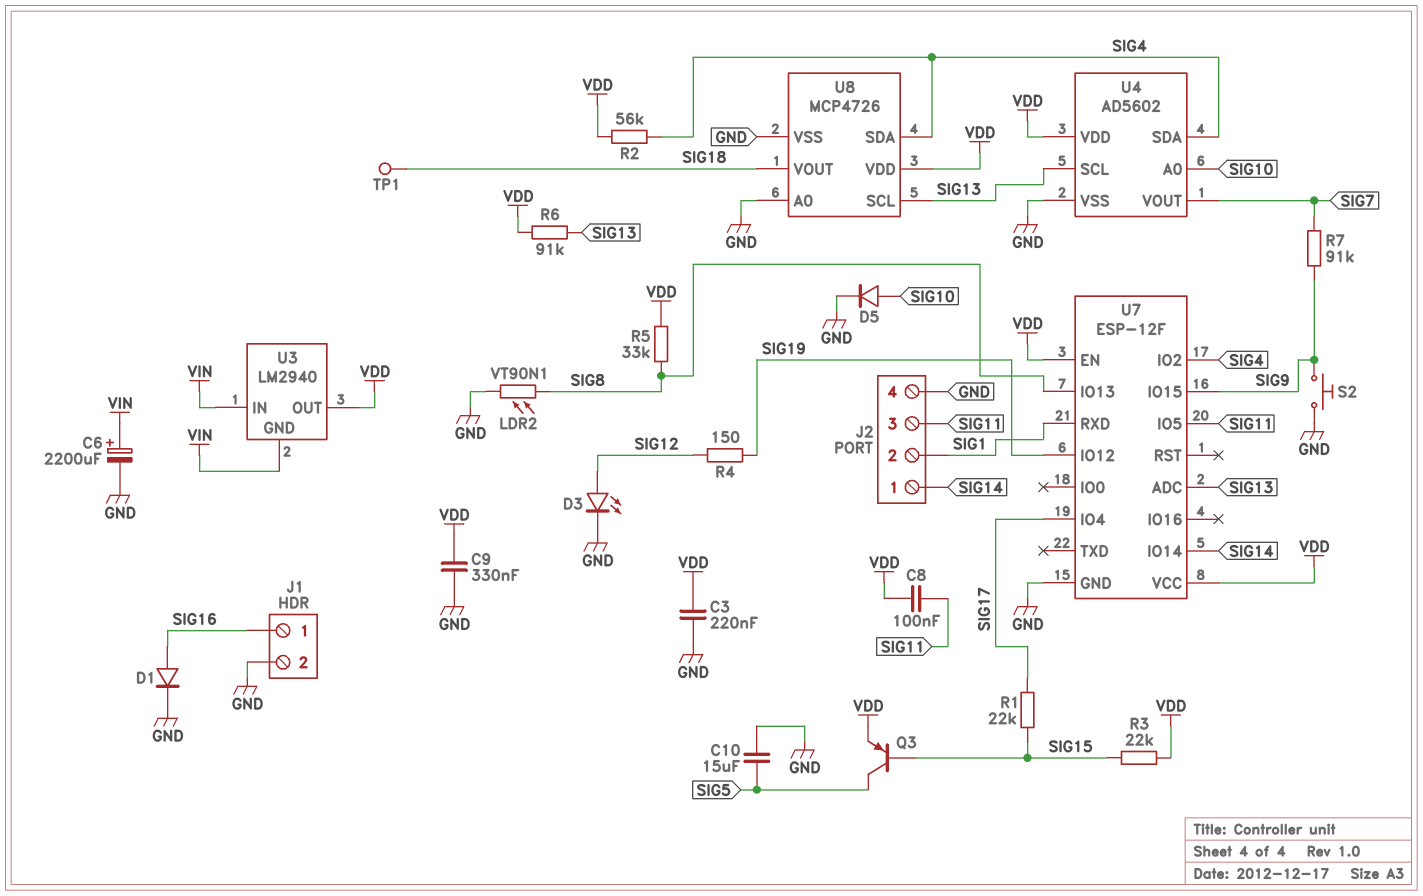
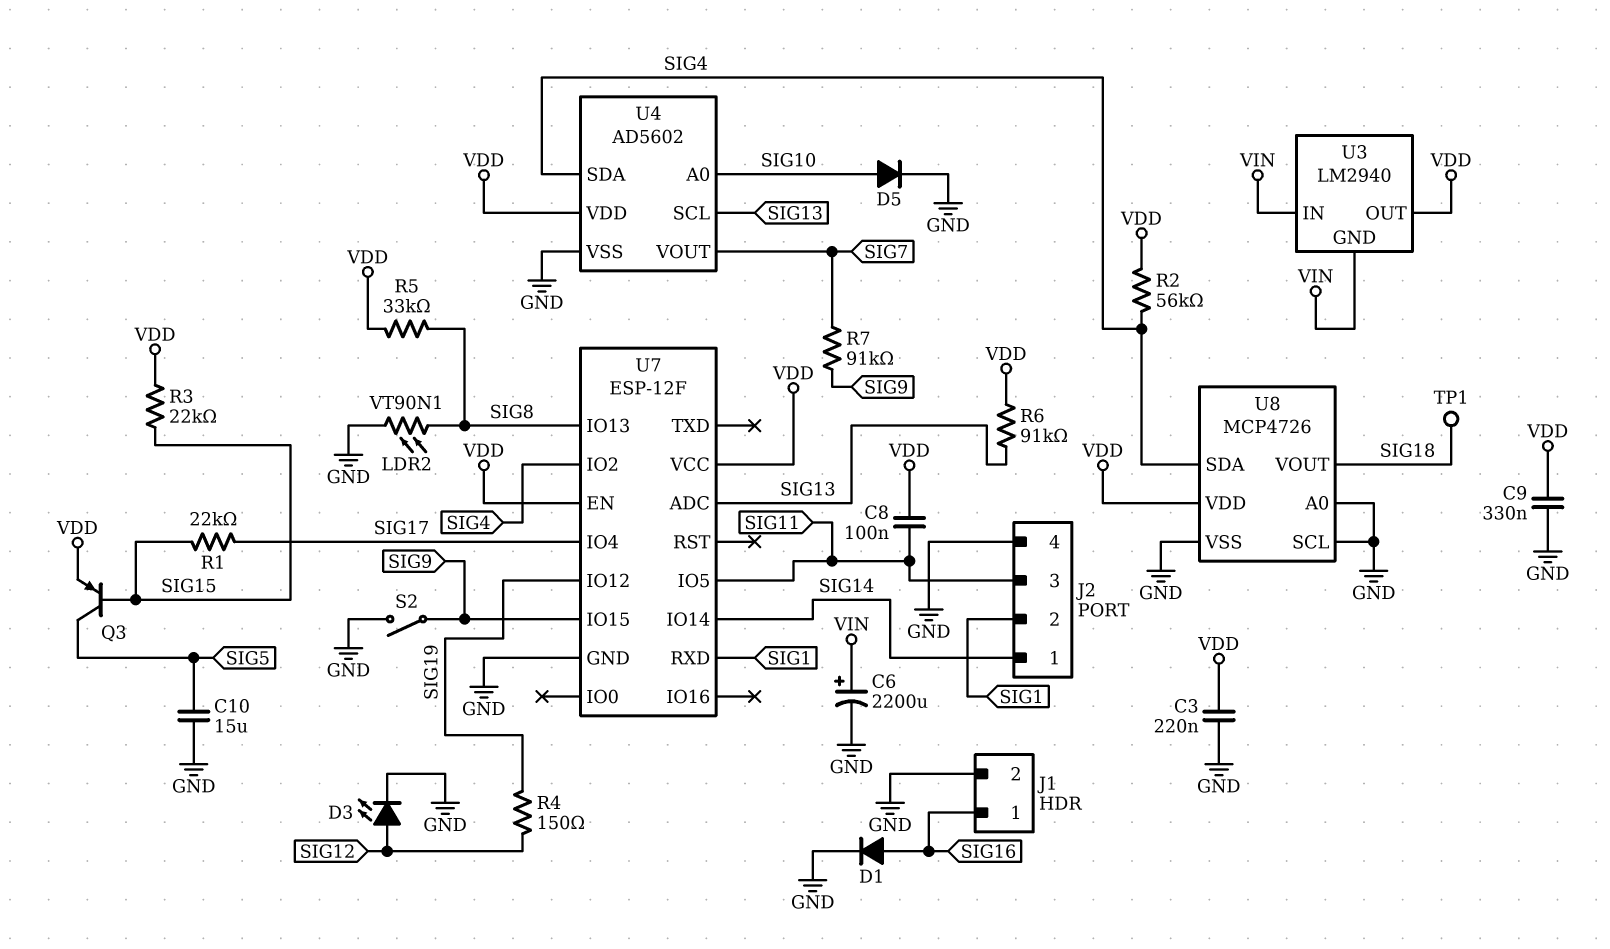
S2: button (GND, SIG9) -> switch (GND, SIG9)
U8 pin SCL: SIG13 -> GND

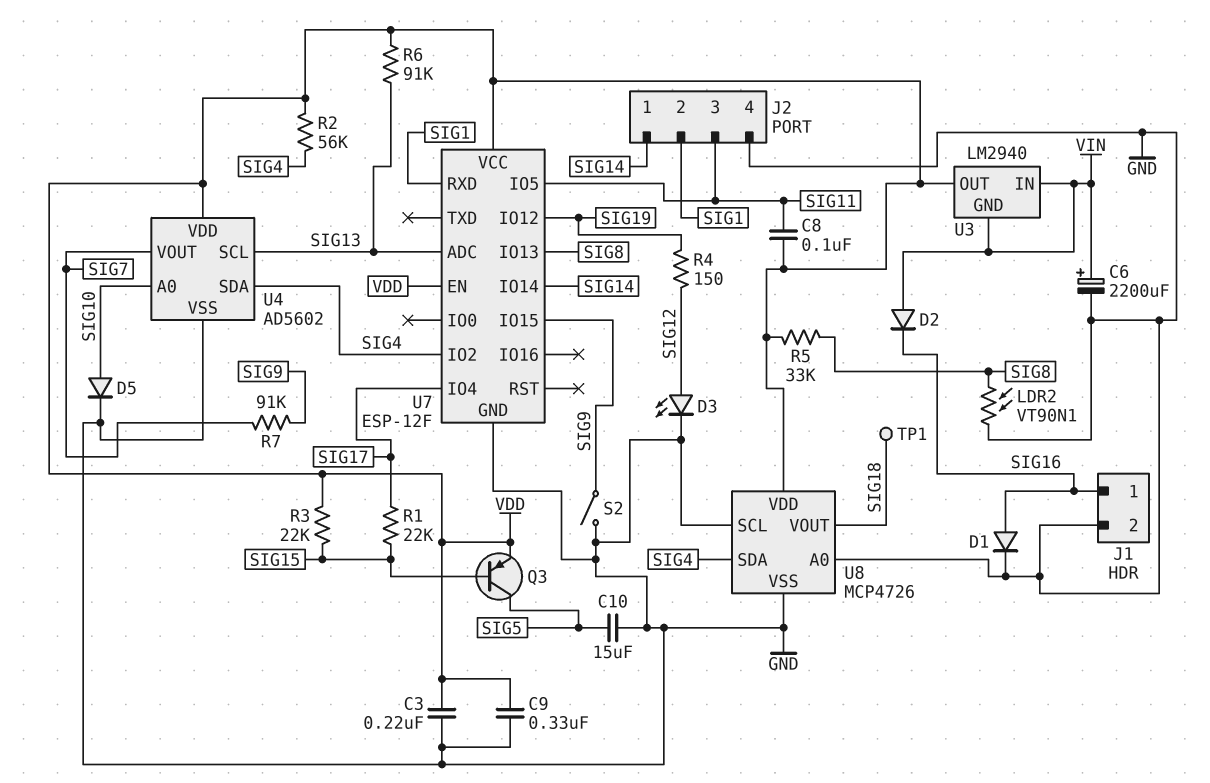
D2: none -> diode (A VIN, K SIG16)

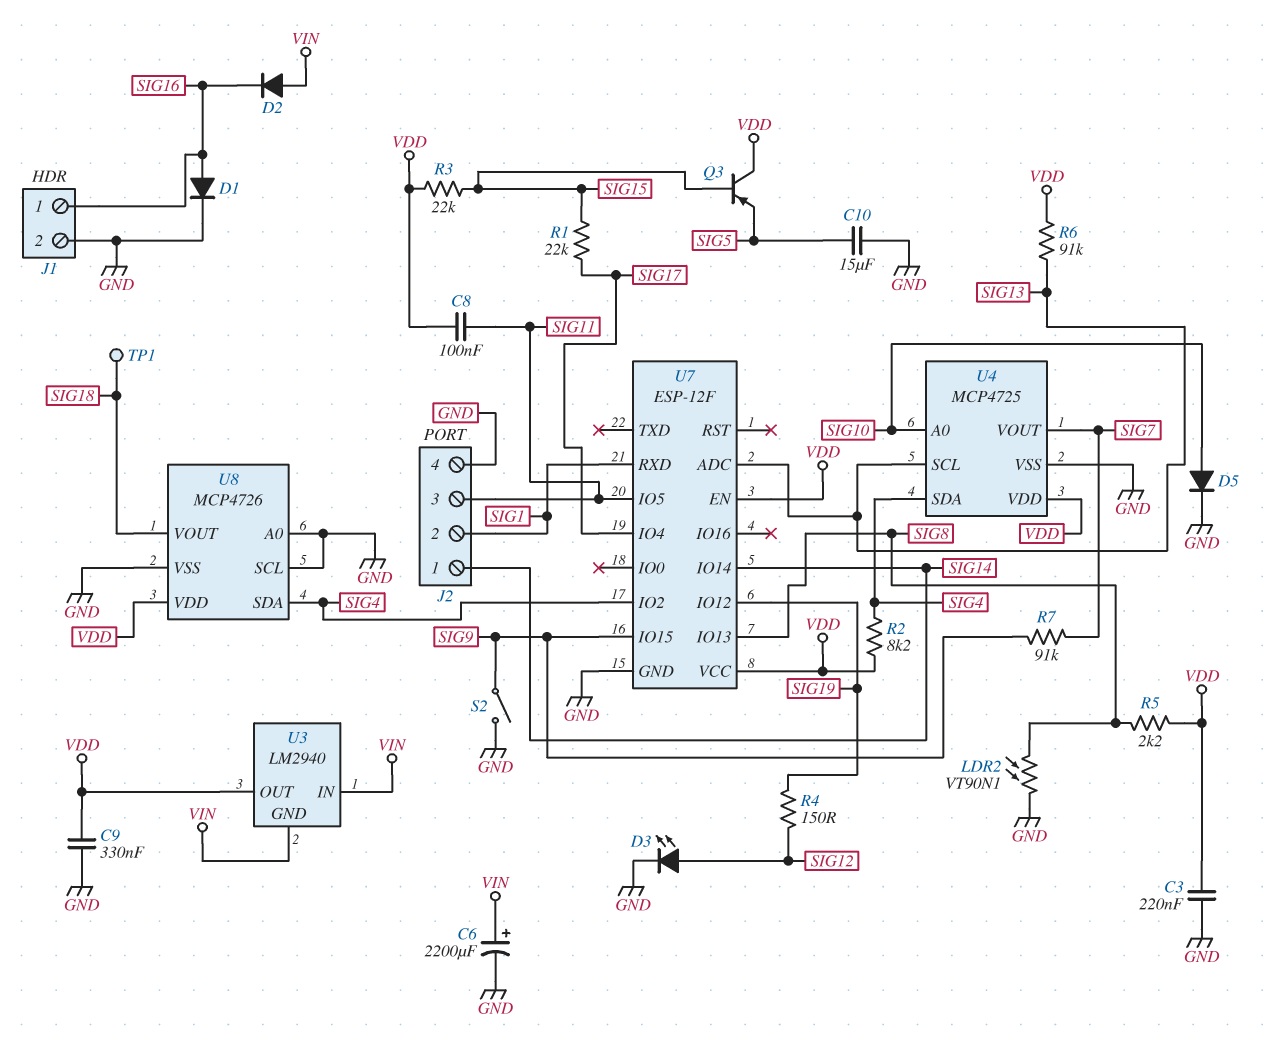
Q3: PNP (B SIG15, C SIG5, E VDD) -> PNP (B SIG15, C VDD, E SIG5)
R2: 56k (SIG4, VDD) -> 8.2k (SIG4, VDD)
R5: 33k (SIG8, VDD) -> 2.2k (SIG8, VDD)
U4: AD5602 -> MCP4725

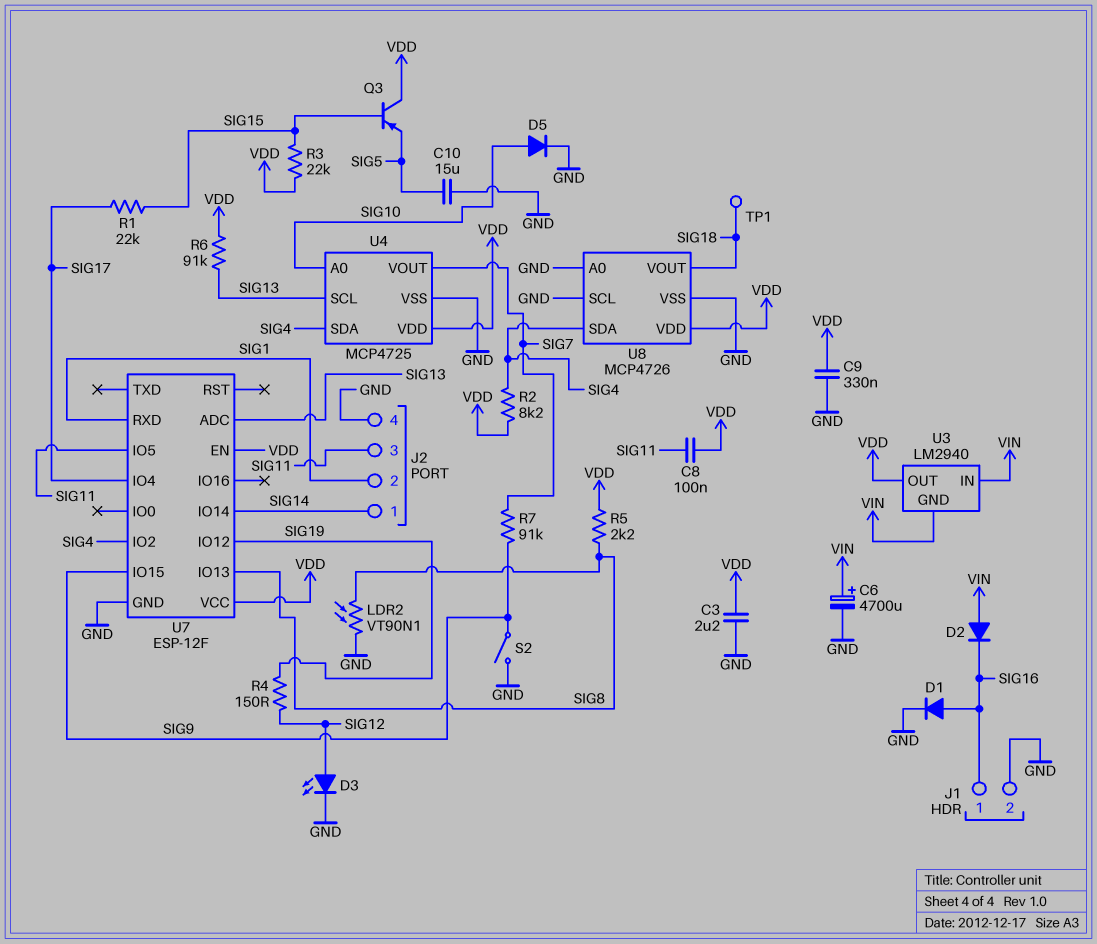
C3: 220nF (GND, VDD) -> 2.2uF (GND, VDD)
C6: 2200uF (plus VIN, minus GND) -> 4700uF (plus VIN, minus GND)

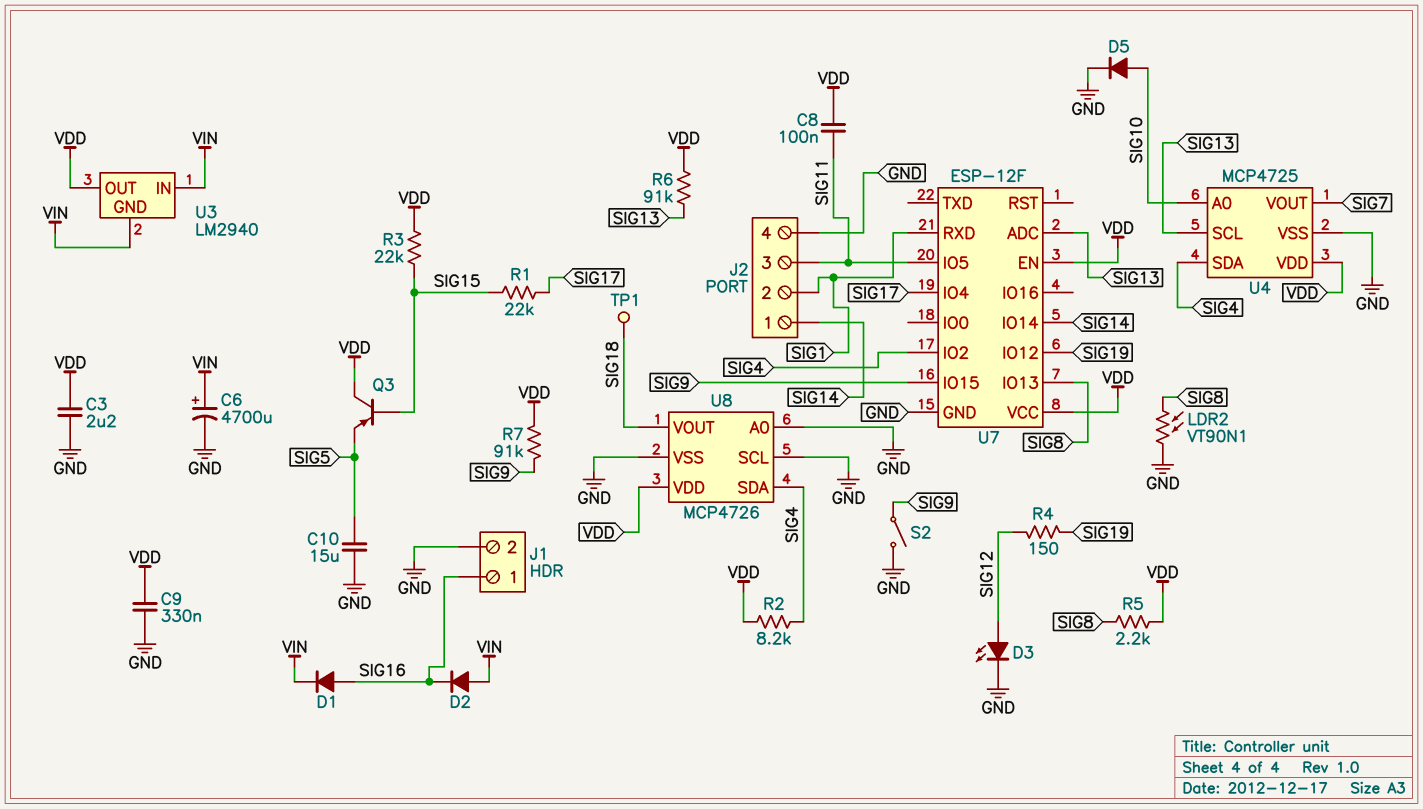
D1: diode (A SIG16, K GND) -> diode (A SIG16, K VIN)
R7: 91k (SIG7, SIG9) -> 91k (SIG9, VDD)

